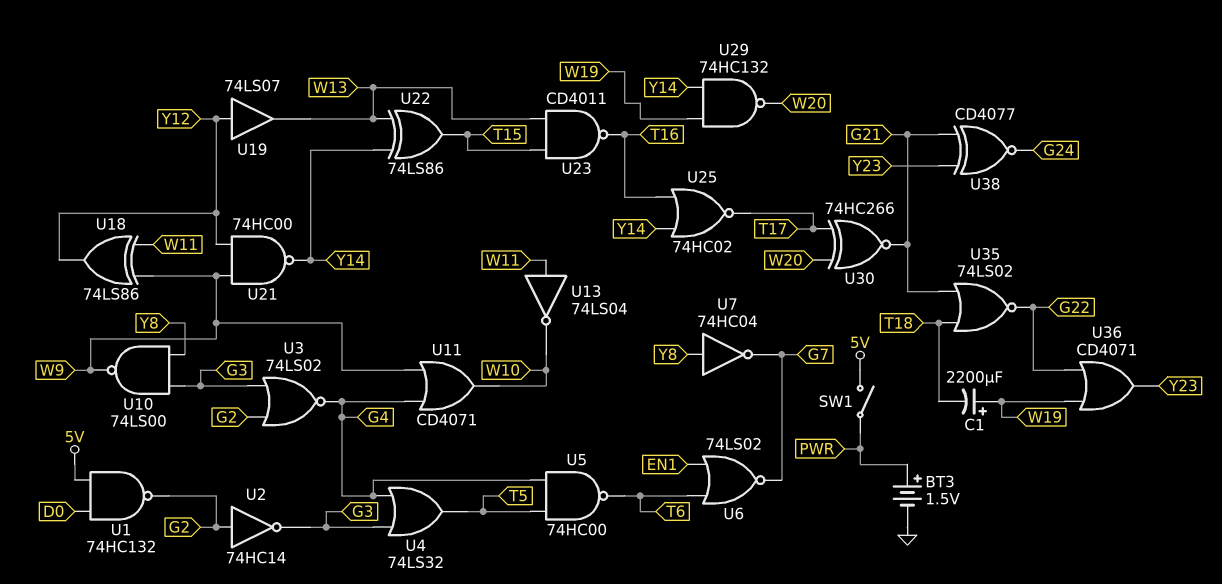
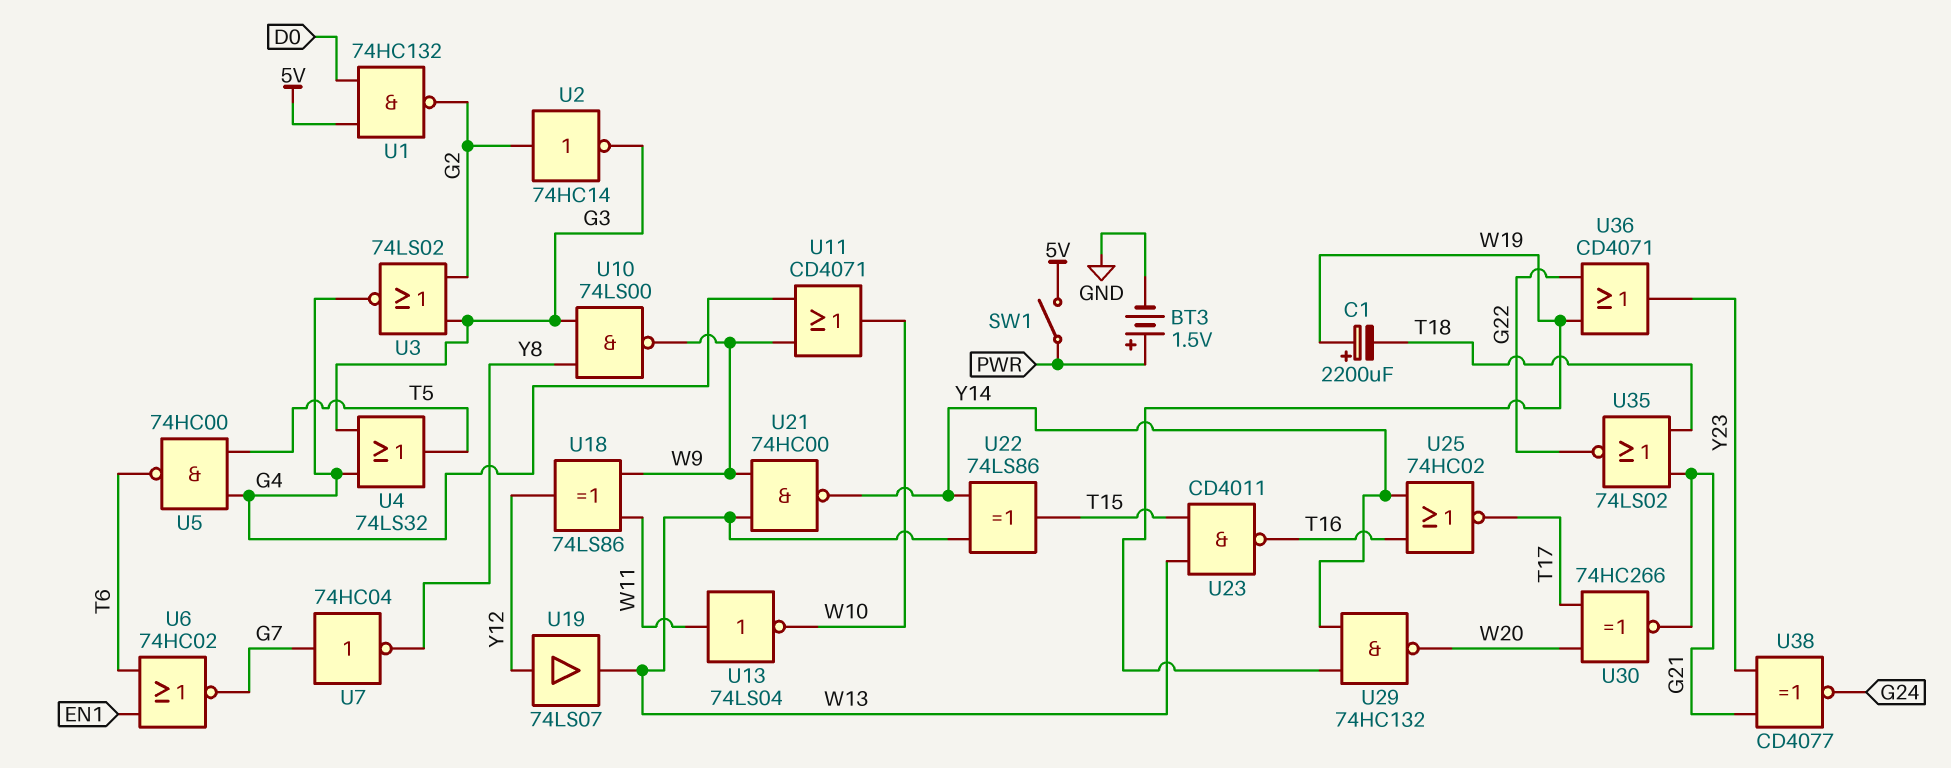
U6: NOR 74LS02 (in EN1, in T6, out G7) -> NOR 74HC02 (in EN1, in T6, out G7)
U7: NOT 74HC04 (in Y8, out G7) -> NOT 74HC04 (in G7, out Y8)
U21: NAND 74HC00 (in W9, in Y12, out Y14) -> NAND 74HC00 (in W9, in W13, out Y14)

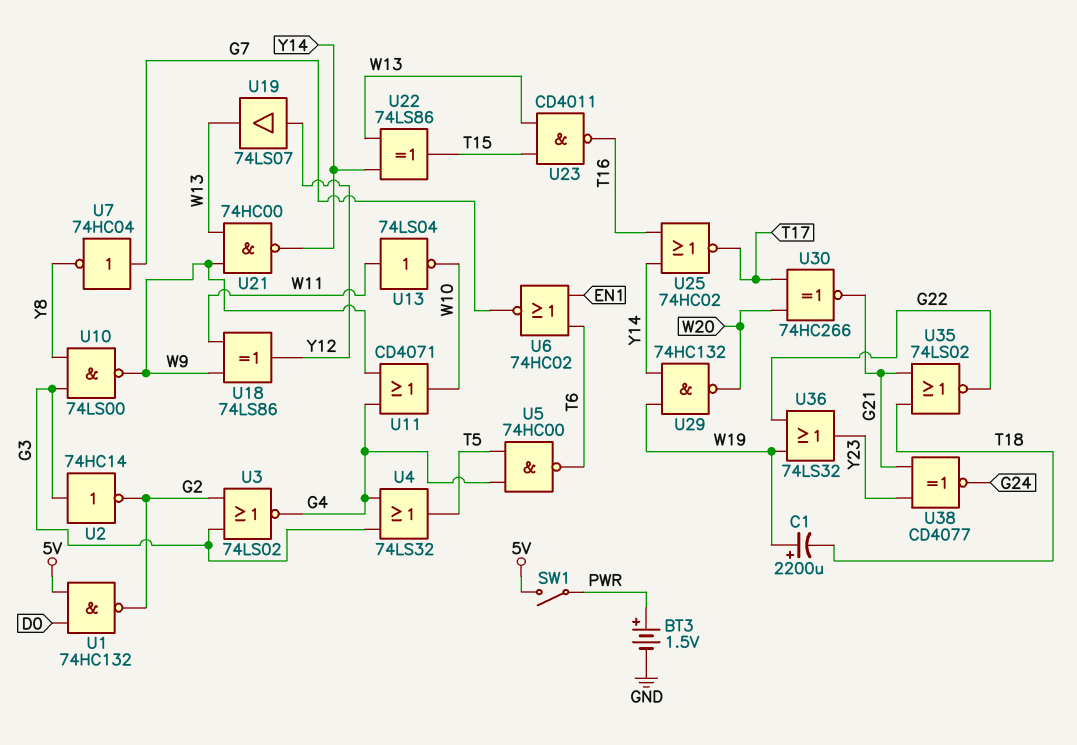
U2: NOT 74HC14 (in G2, out G3) -> NOT 74HC14 (in G3, out G2)
U36: OR CD4071 (in G22, in W19, out Y23) -> OR 74LS32 (in G22, in W19, out Y23)

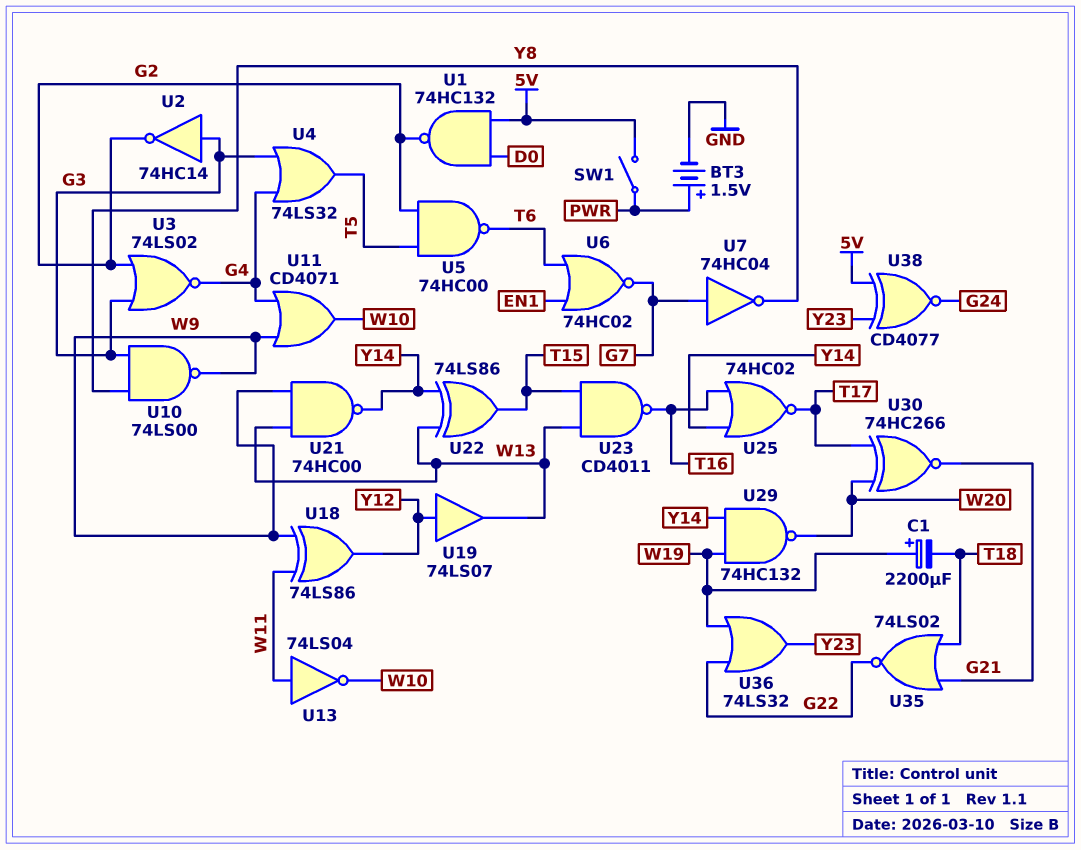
U5: NAND 74HC00 (in G4, in T5, out T6) -> NAND 74HC00 (in G2, in T5, out T6)
U38: XNOR CD4077 (in G21, in Y23, out G24) -> XNOR CD4077 (in 5V, in Y23, out G24)

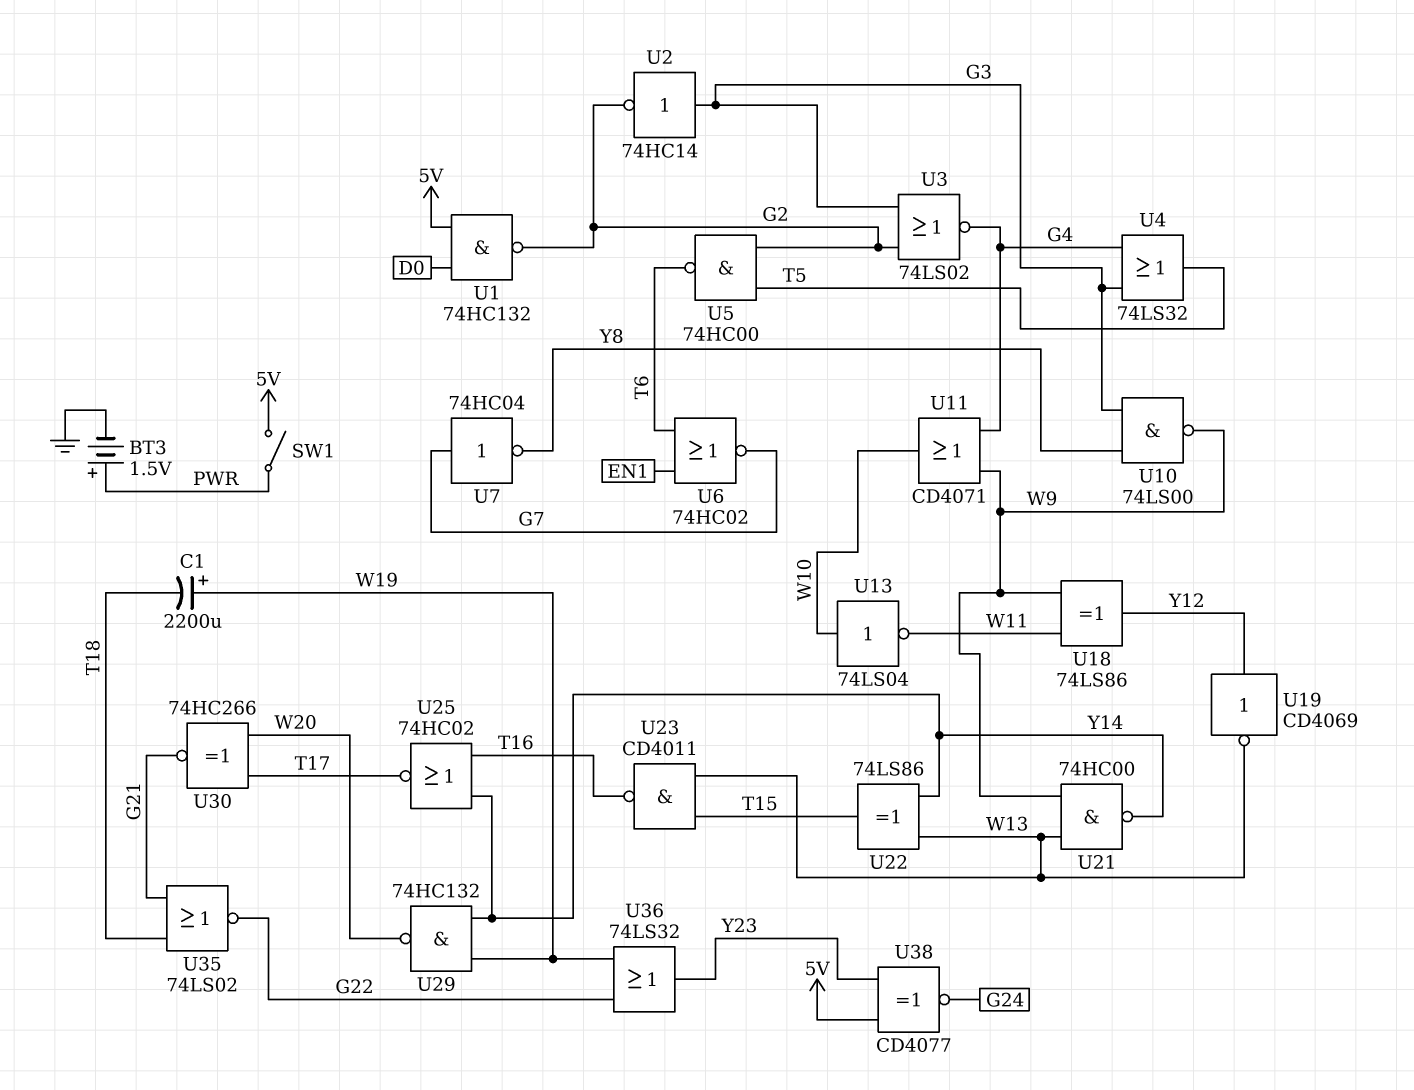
U13: NOT 74LS04 (in W11, out W10) -> NOT 74LS04 (in W10, out W11)
U19: buffer 74LS07 (in Y12, out W13) -> NOT CD4069 (in Y12, out W13)

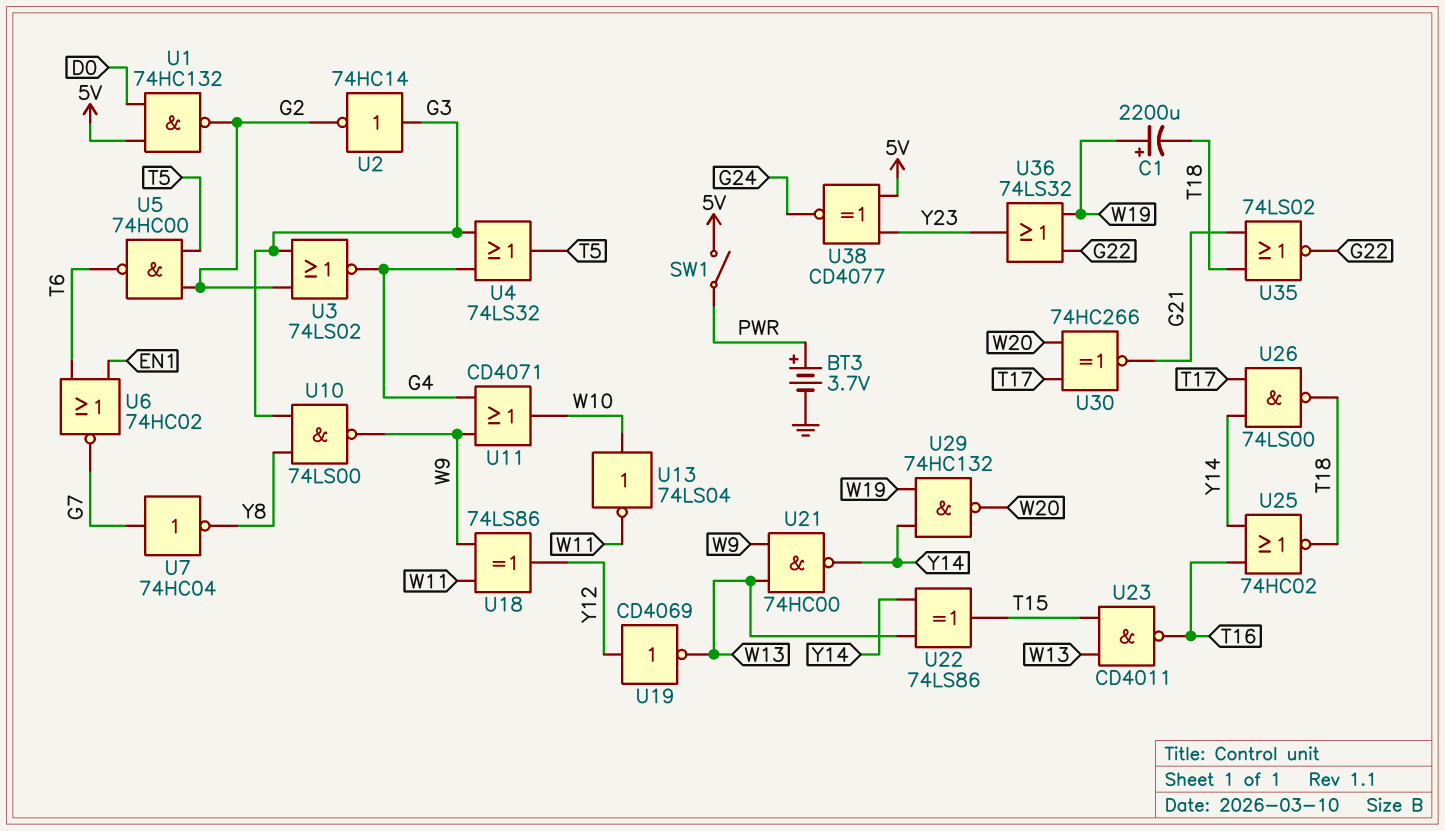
BT3: 1.5V (plus PWR, minus GND) -> 3.7V (plus PWR, minus GND)
U25: NOR 74HC02 (in T16, in Y14, out T17) -> NOR 74HC02 (in T16, in Y14, out T18)
U26: none -> NAND 74LS00 (in T17, in Y14, out T18)

